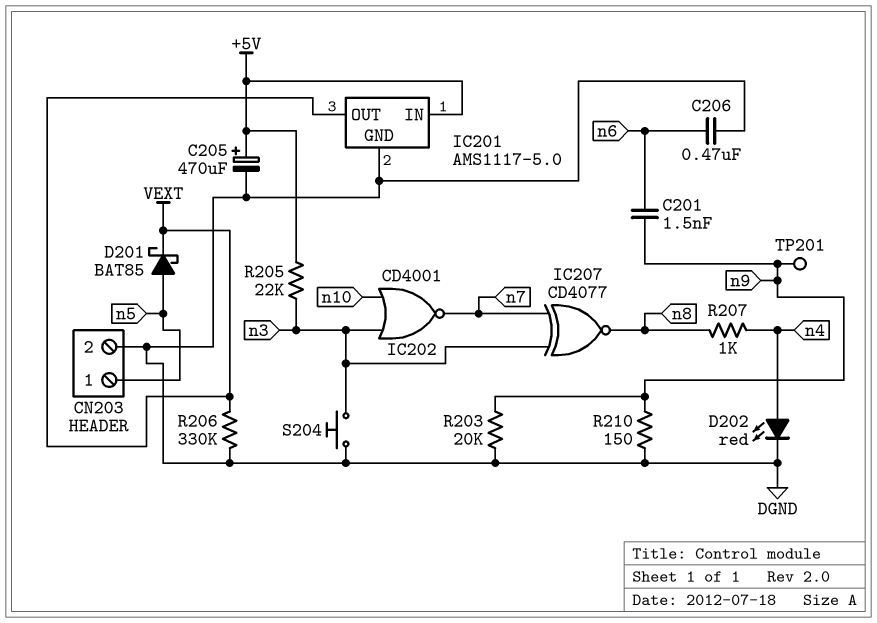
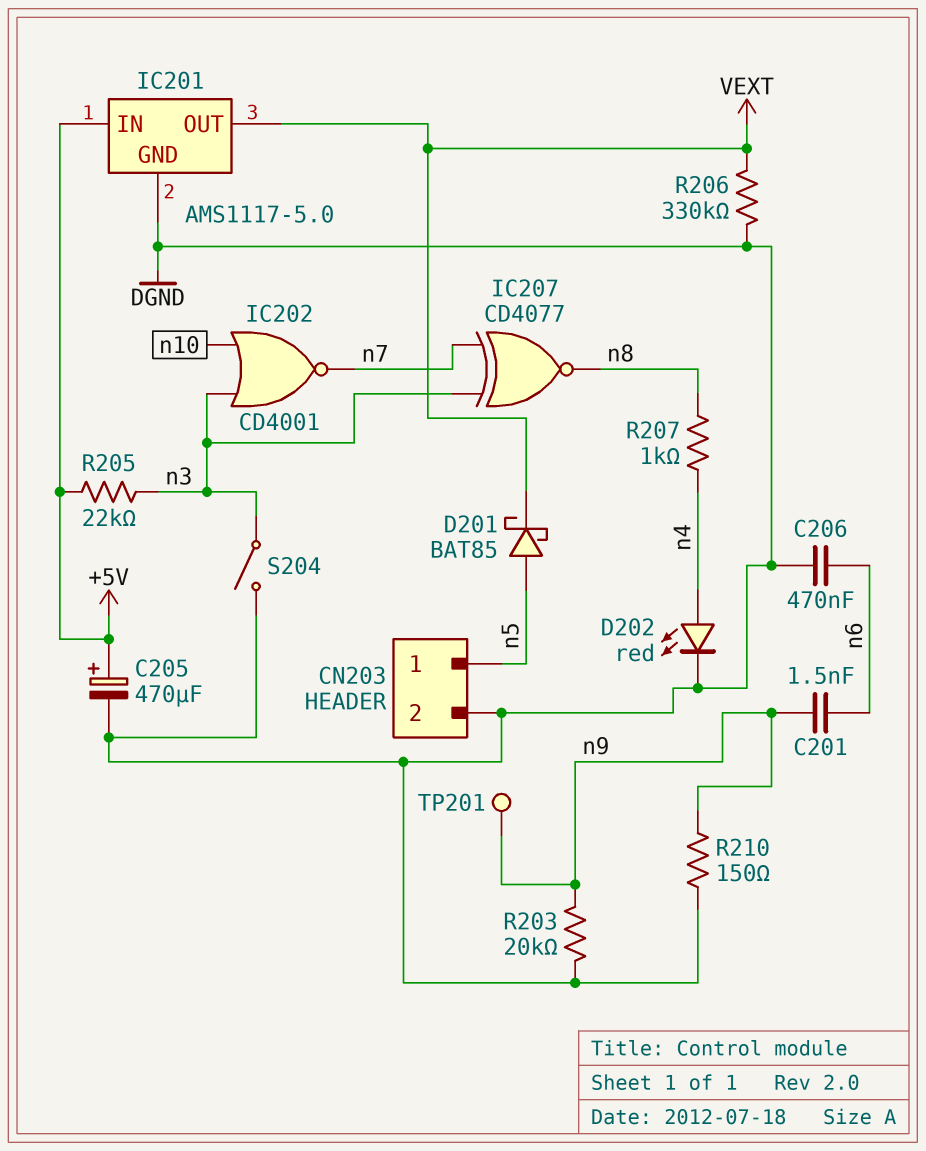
S204: button (DGND, n3) -> switch (DGND, n3)

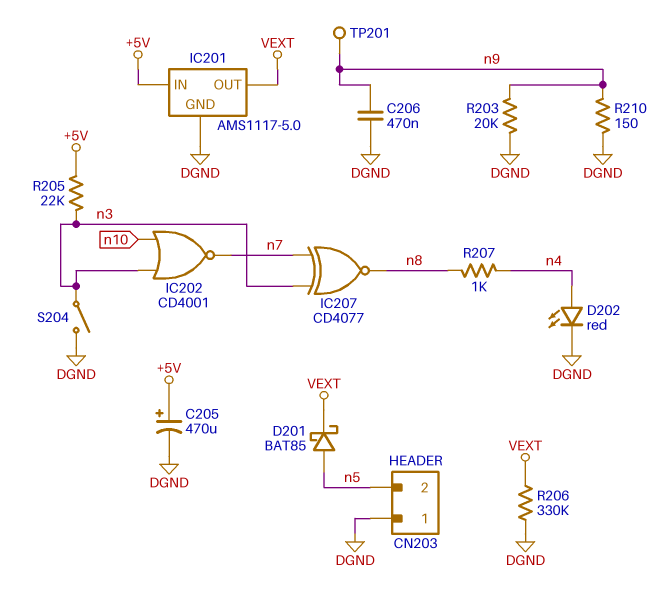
C201: 1.5nF (n6, n9) -> none
C206: 470nF (DGND, n6) -> 470nF (DGND, n9)
CN203 pin 1: n5 -> DGND
CN203 pin 2: DGND -> n5

